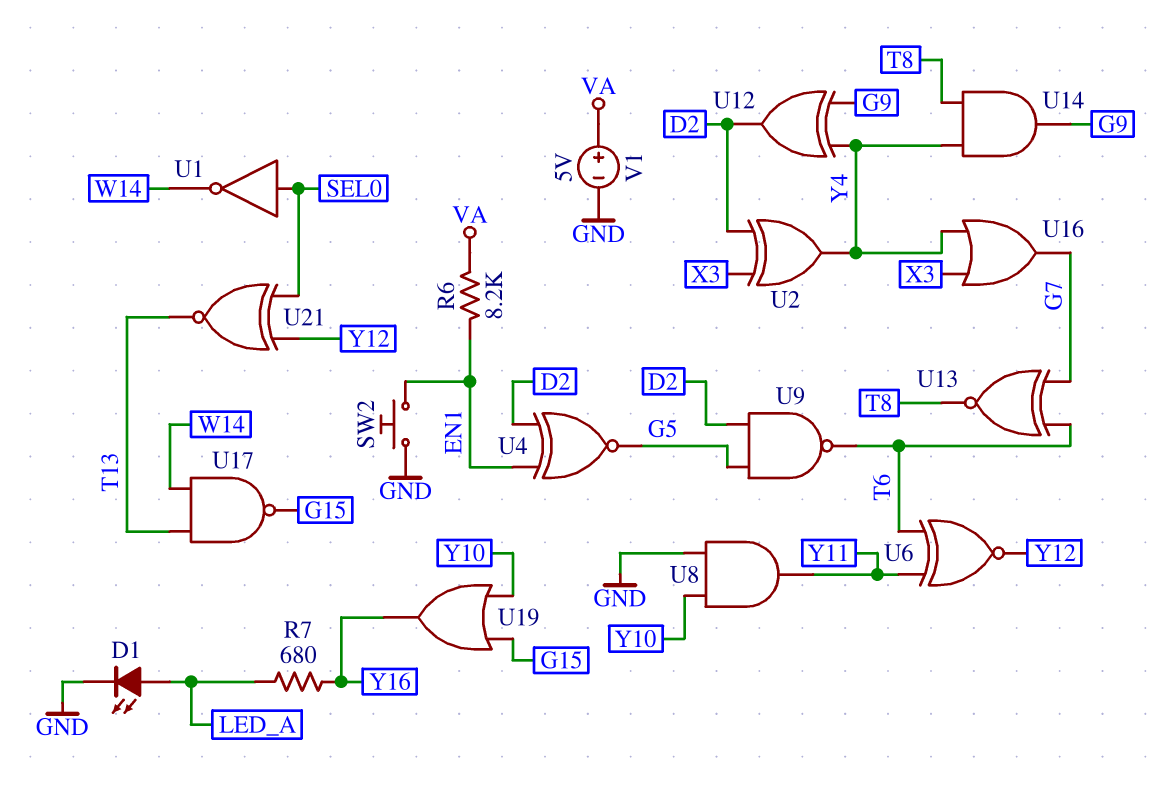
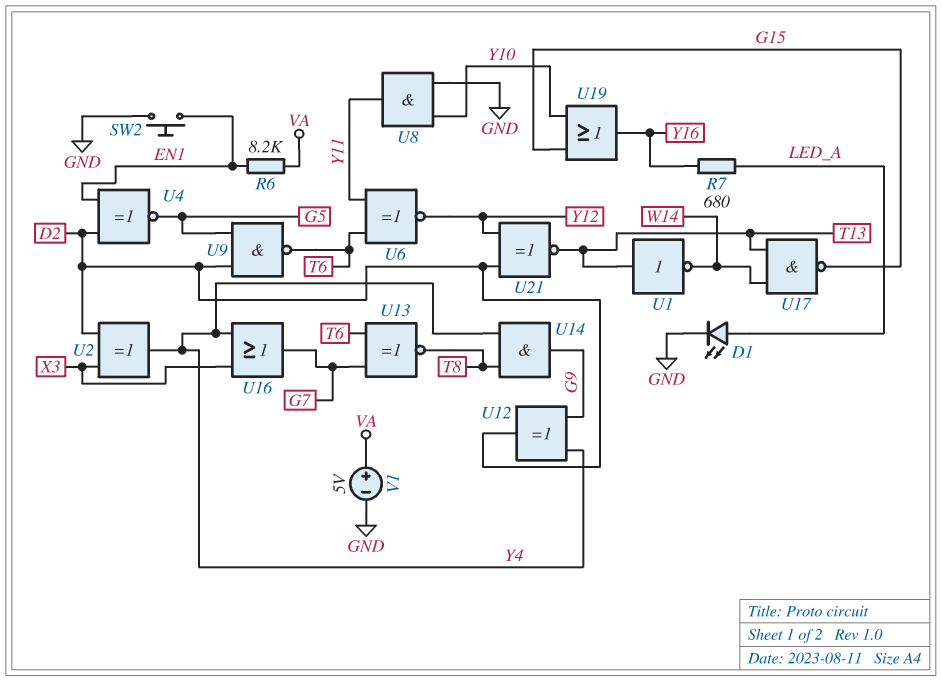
U1: NOT (in SEL0, out W14) -> NOT (in T13, out W14)
U21: XNOR (in SEL0, in Y12, out T13) -> XNOR (in D2, in Y12, out T13)

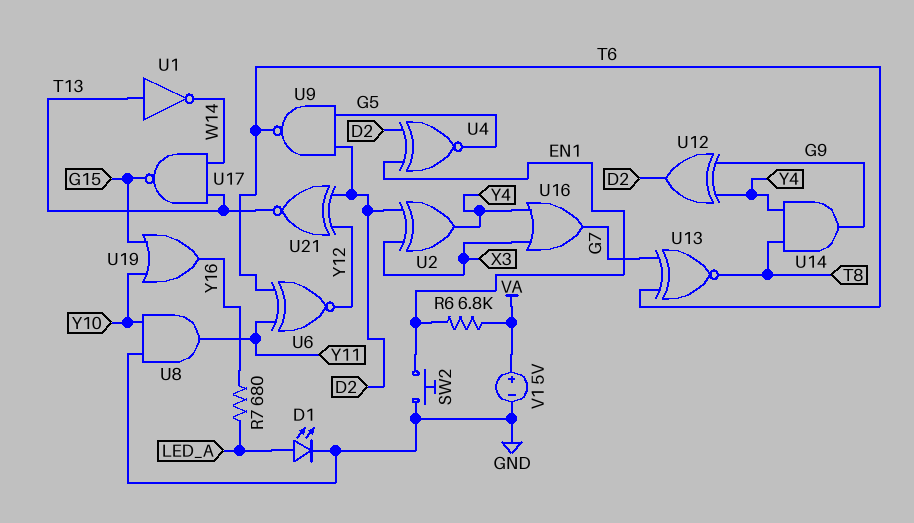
R6: 8.2k (EN1, VA) -> 6.8k (EN1, VA)

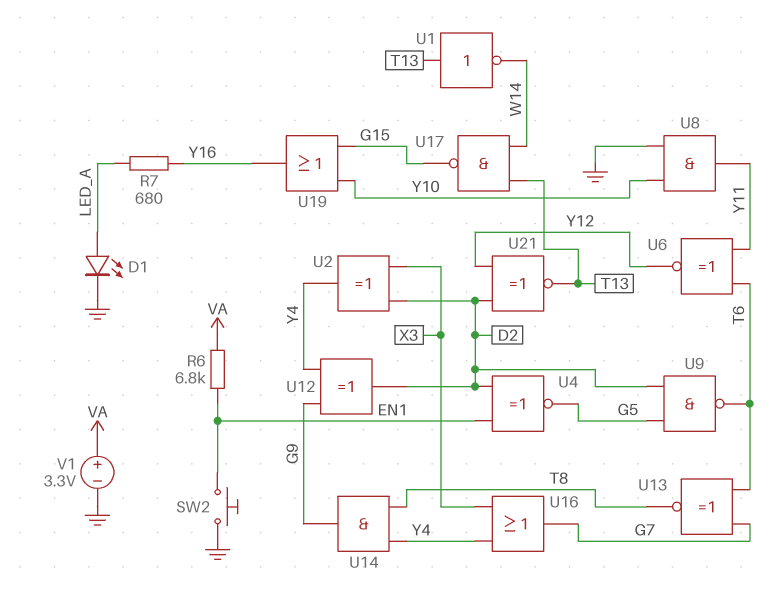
V1: 5V (plus VA, minus GND) -> 3.3V (plus VA, minus GND)

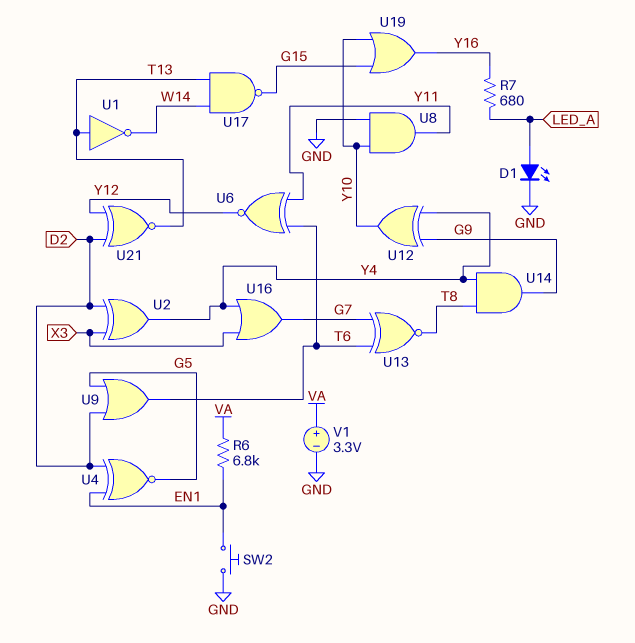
U9: NAND (in D2, in G5, out T6) -> OR (in D2, in G5, out T6)
U12: XOR (in G9, in Y4, out D2) -> XOR (in G9, in Y4, out Y10)

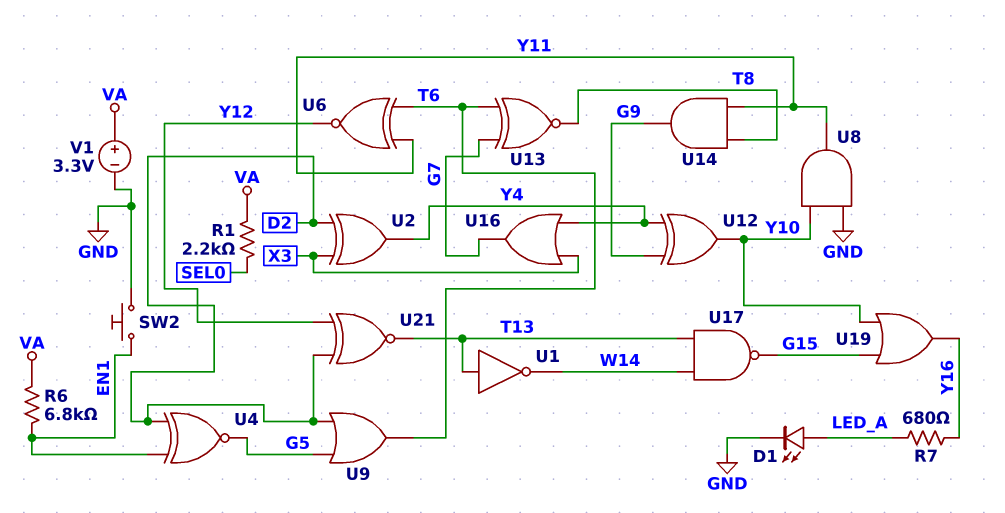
R1: none -> 2.2k (SEL0, VA)
U14: AND (in T8, in Y4, out G9) -> AND (in T8, in Y11, out G9)

